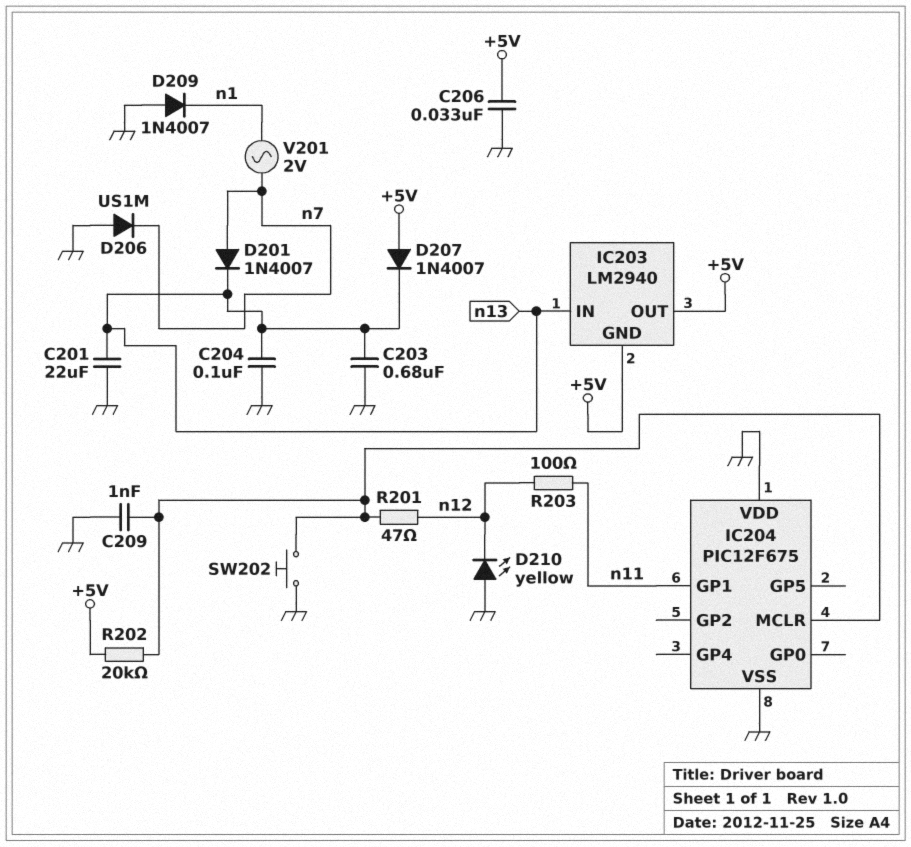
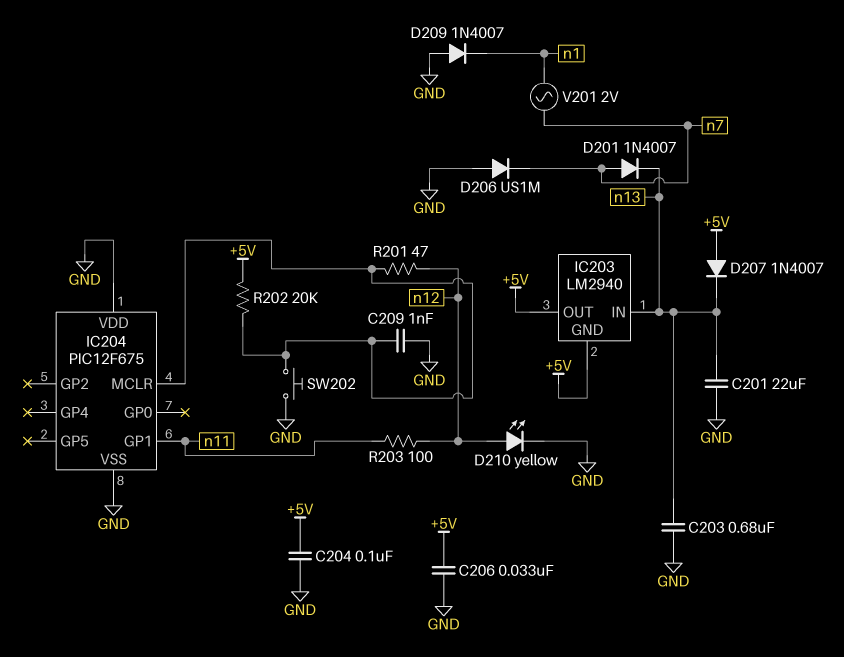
C204: 100nF (GND, n13) -> 100nF (+5V, GND)
D210: LED yellow (A GND, K n12) -> LED yellow (A n12, K GND)

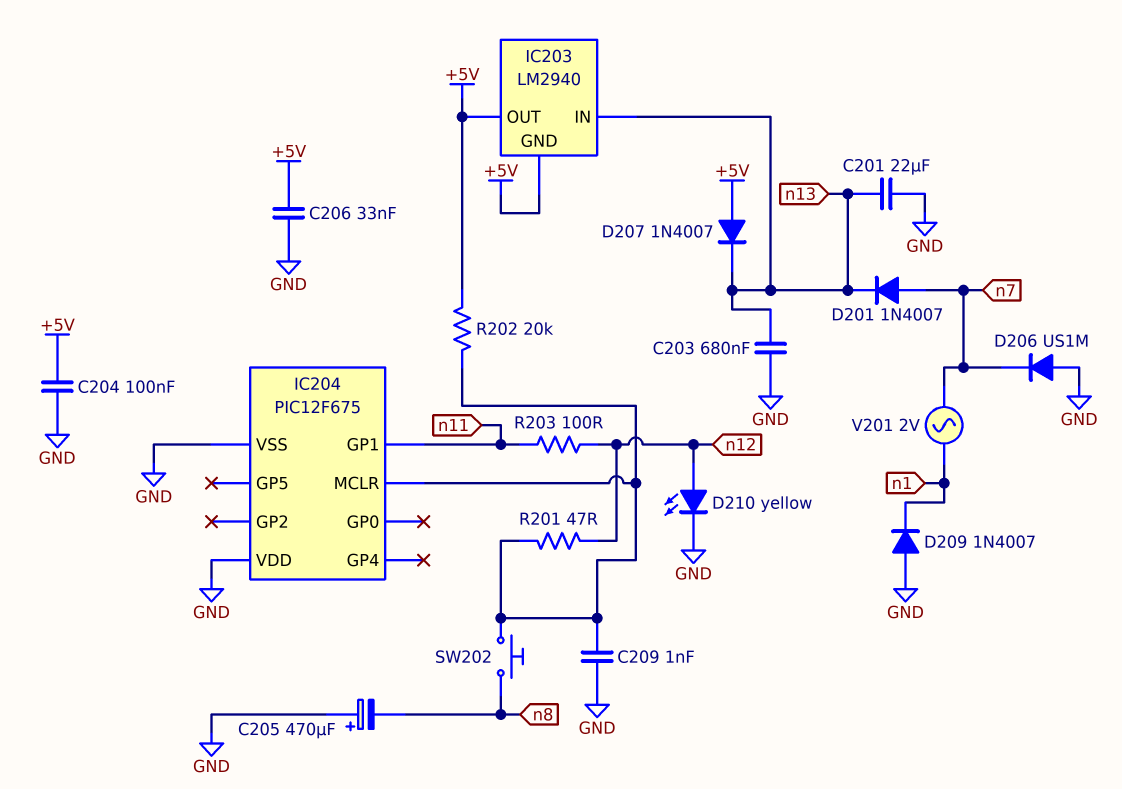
C205: none -> 470uF (plus GND, minus n8)
SW202: button (GND, IC204/MCLR) -> button (IC204/MCLR, n8)

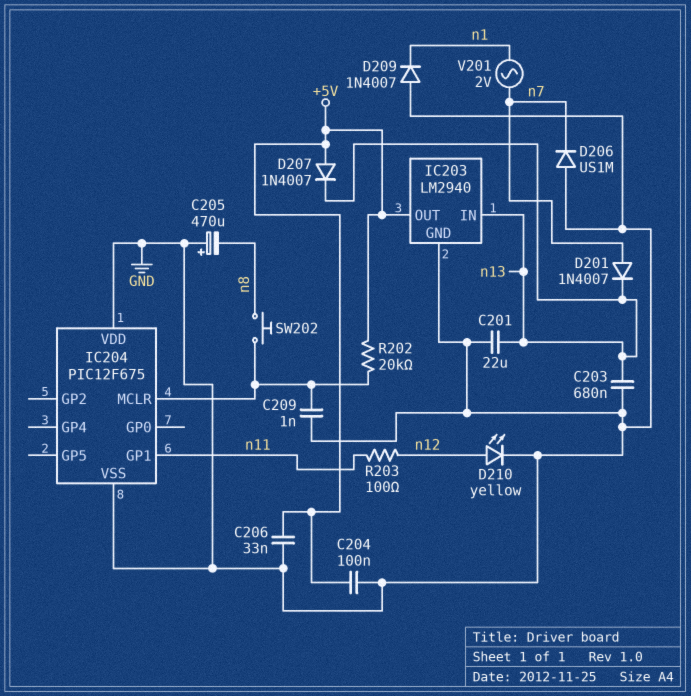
IC203 pin GND: +5V -> GND
R201: 47 (IC204/MCLR, n12) -> none

